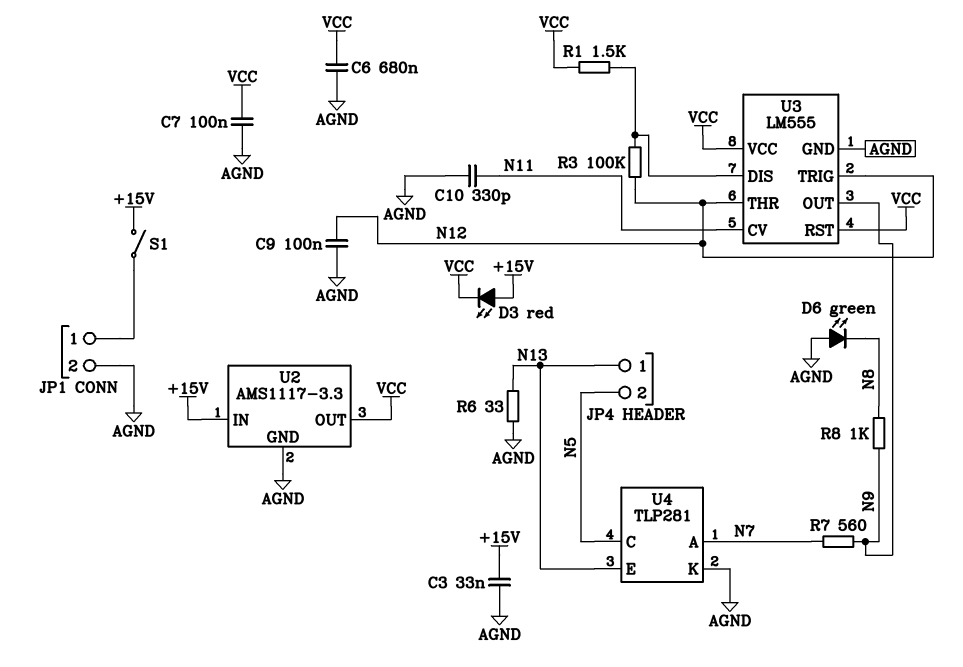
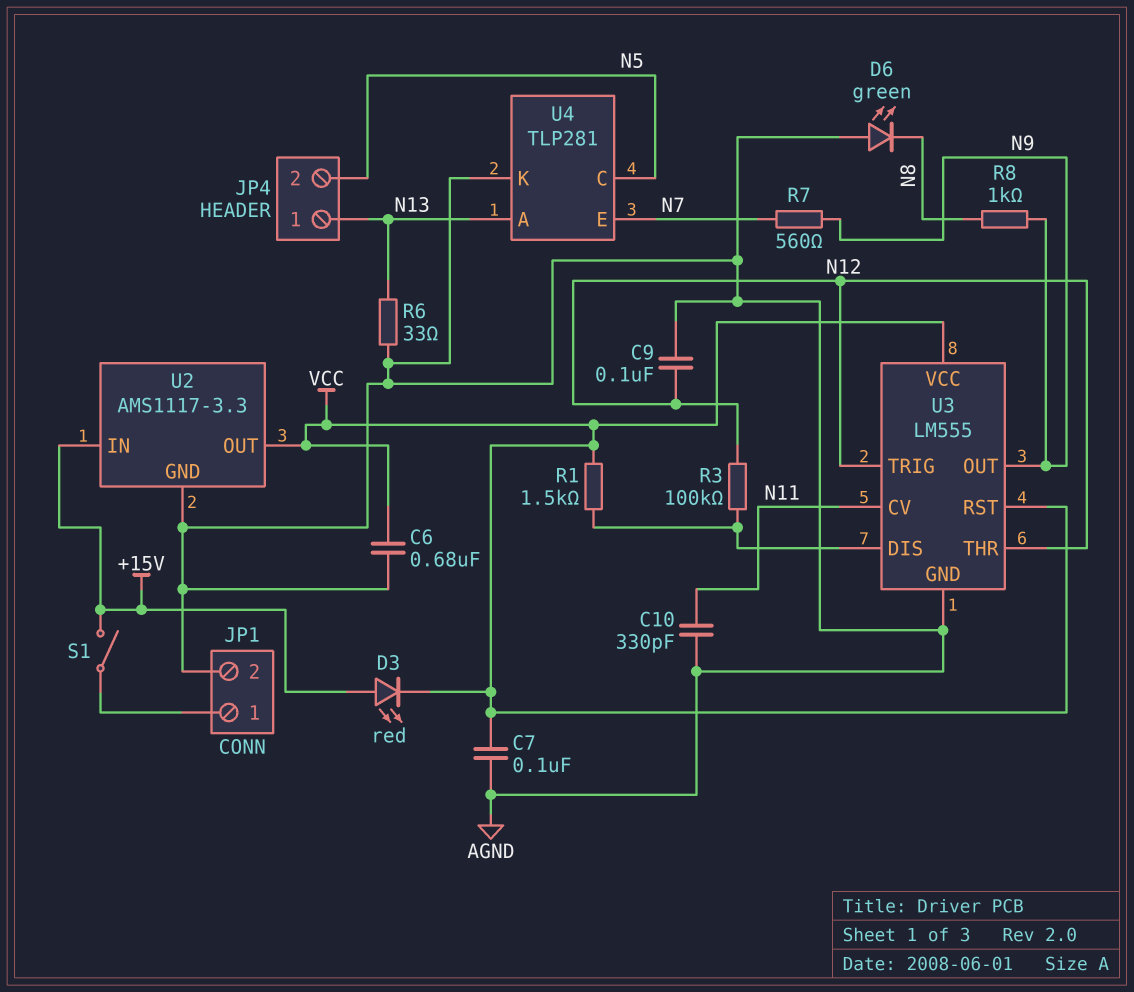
C3: 33nF (+15V, AGND) -> none
U4 pin A: N7 -> N13
U4 pin E: N13 -> N7

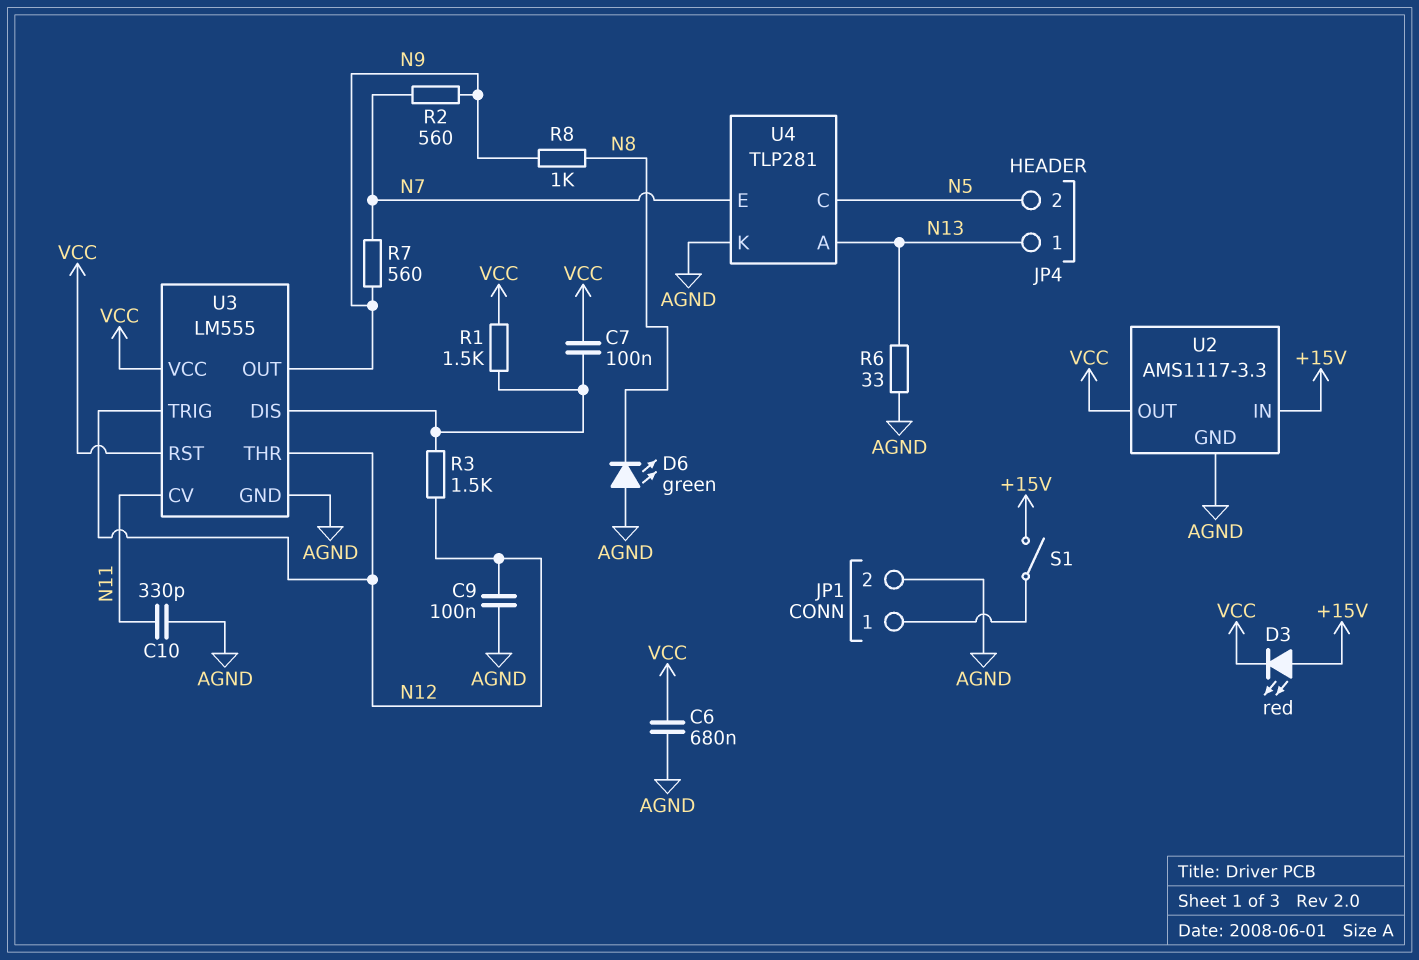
C7: 100nF (AGND, VCC) -> 100nF (U3/DIS, VCC)
R2: none -> 560 (N7, N9)
R3: 100k (N12, U3/DIS) -> 1.5k (N12, U3/DIS)

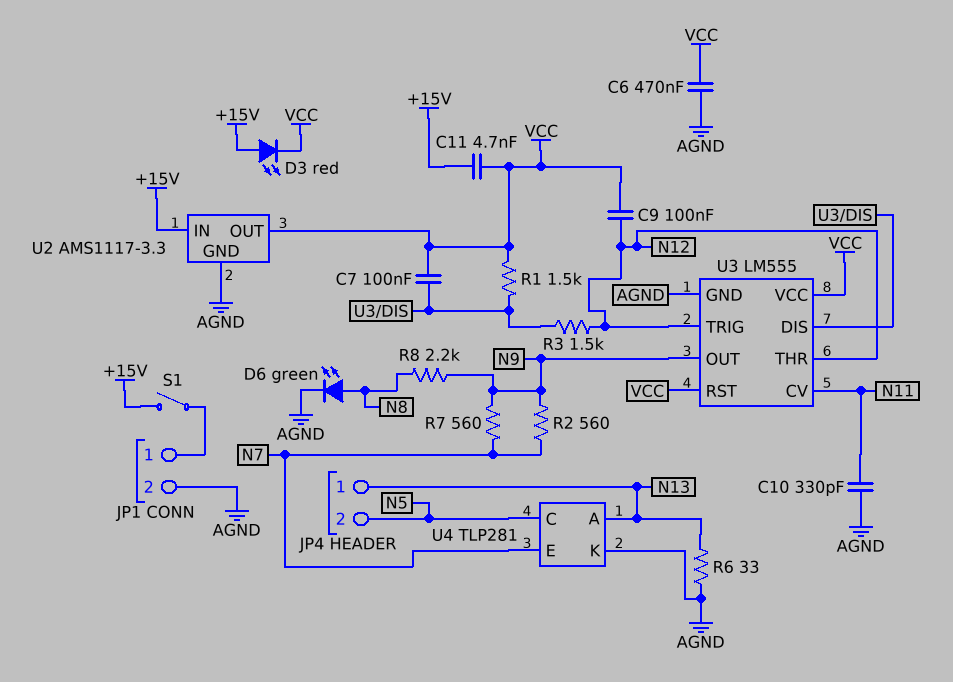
C6: 680nF (AGND, VCC) -> 470nF (AGND, VCC)
C9: 100nF (AGND, N12) -> 100nF (N12, VCC)
C11: none -> 4.7nF (+15V, VCC)
D6: LED green (A AGND, K N8) -> LED green (A N8, K AGND)
R8: 1k (N8, N9) -> 2.2k (N8, N9)

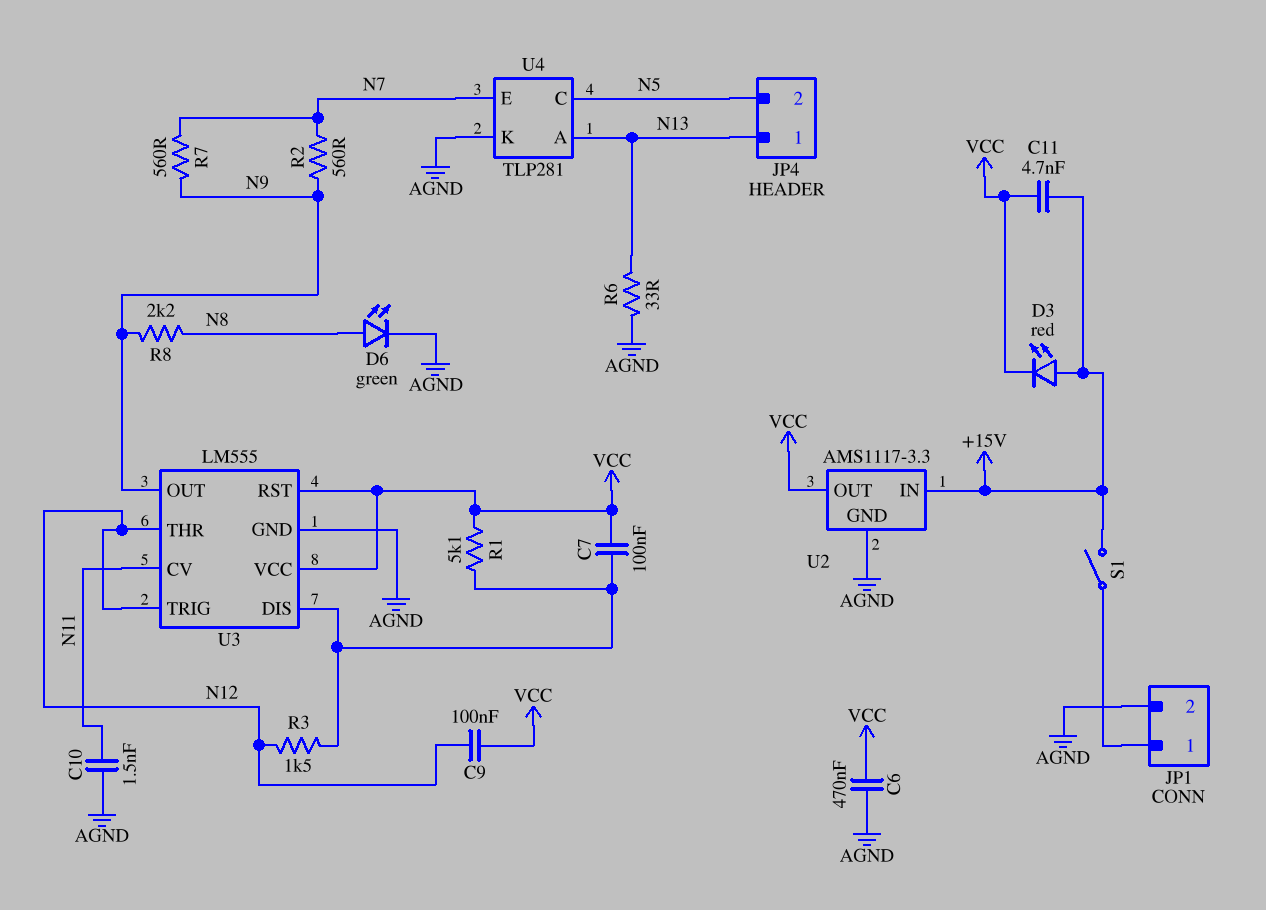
C10: 330pF (AGND, N11) -> 1.5nF (AGND, N11)
R1: 1.5k (U3/DIS, VCC) -> 5.1k (U3/DIS, VCC)

